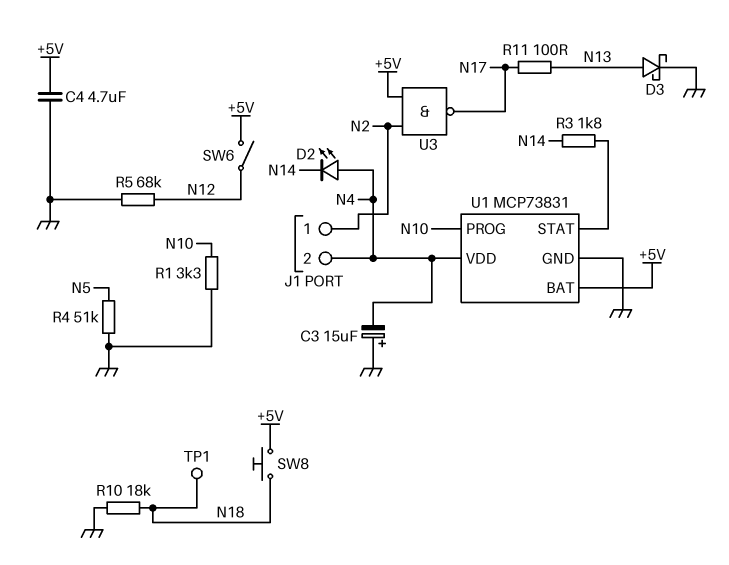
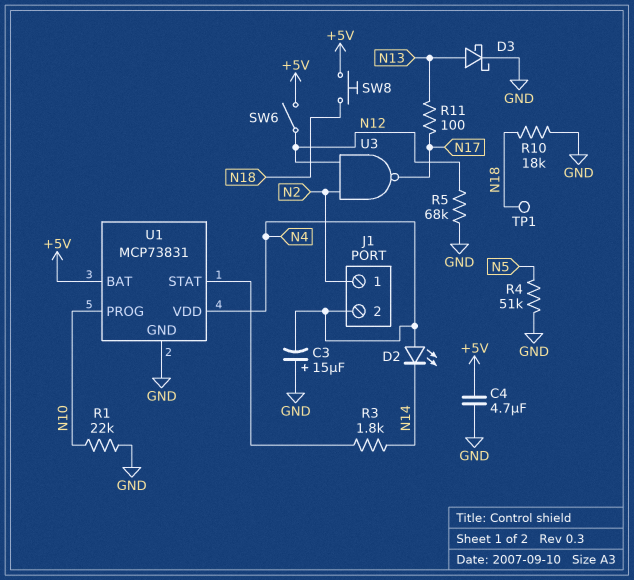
R1: 3.3k (GND, N10) -> 22k (GND, N10)
U3: NAND (in +5V, in N2, out N17) -> NAND (in N2, in N12, out N17)

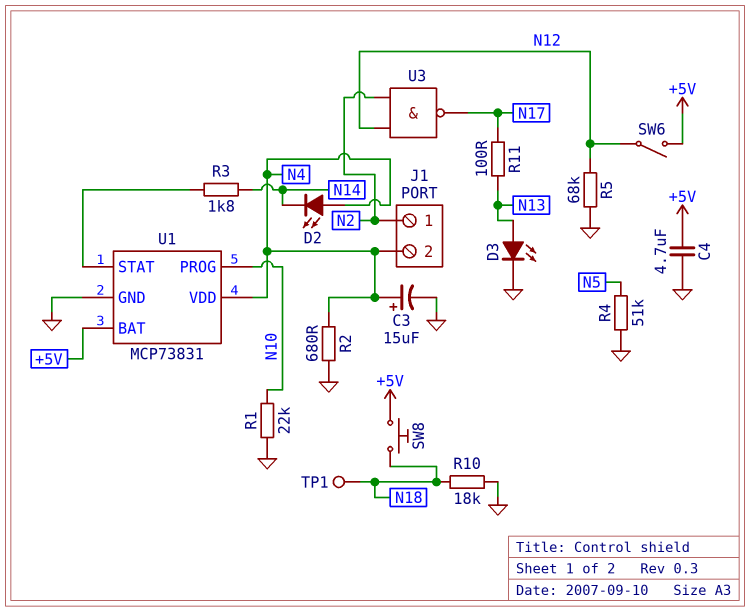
C3: 15uF (plus GND, minus N4) -> 15uF (plus N4, minus GND)
D3: schottky (A N13, K GND) -> LED (A N13, K GND)
R2: none -> 680 (GND, N4)

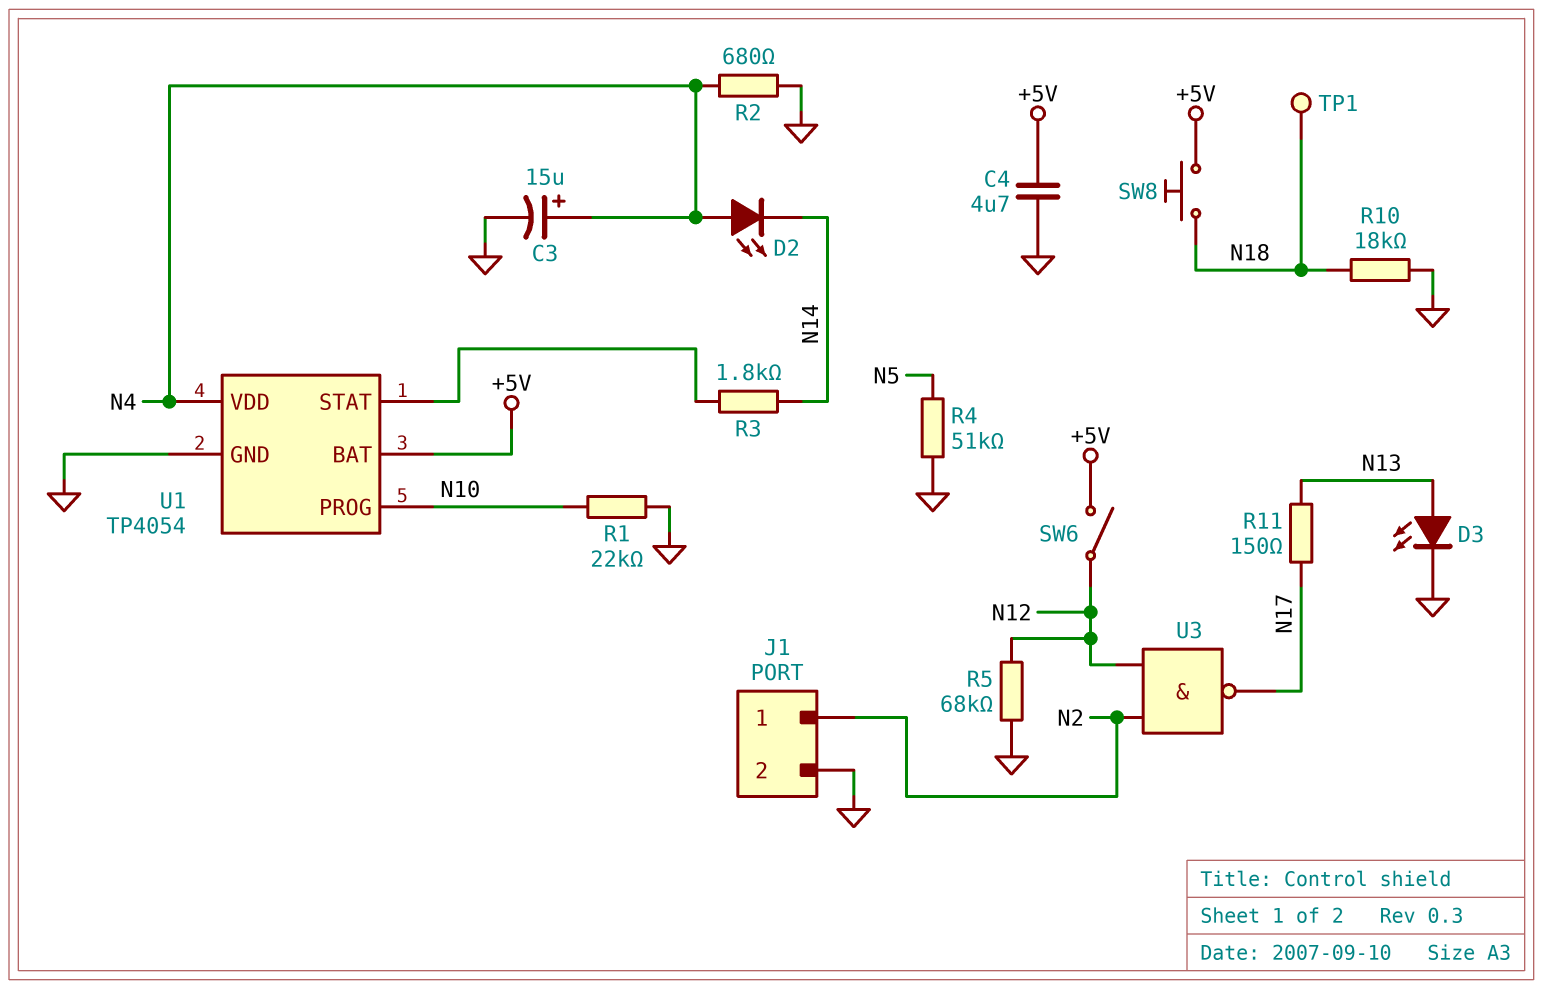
J1 pin 2: N4 -> GND
R11: 100 (N13, N17) -> 150 (N13, N17)
U1: MCP73831 -> TP4054

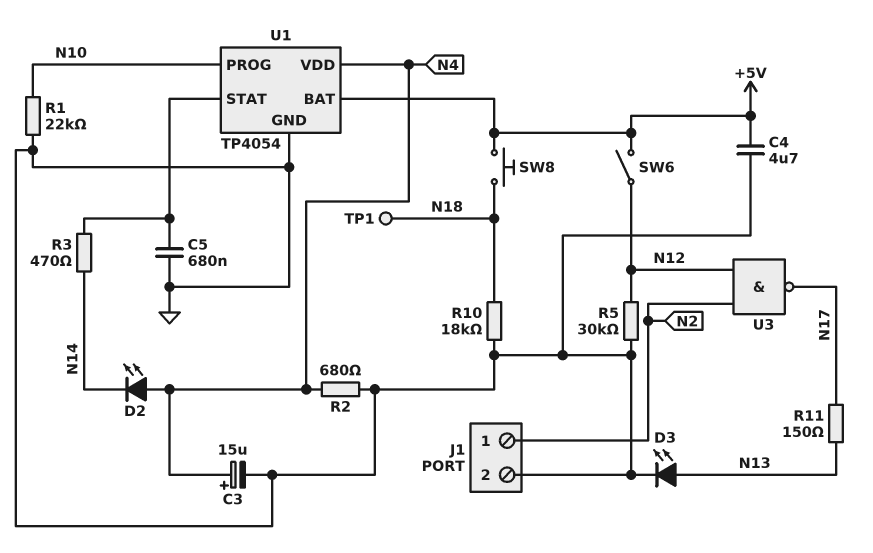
C5: none -> 680nF (GND, U1/STAT)
R3: 1.8k (N14, U1/STAT) -> 470 (N14, U1/STAT)
R4: 51k (GND, N5) -> none
R5: 68k (GND, N12) -> 30k (GND, N12)

